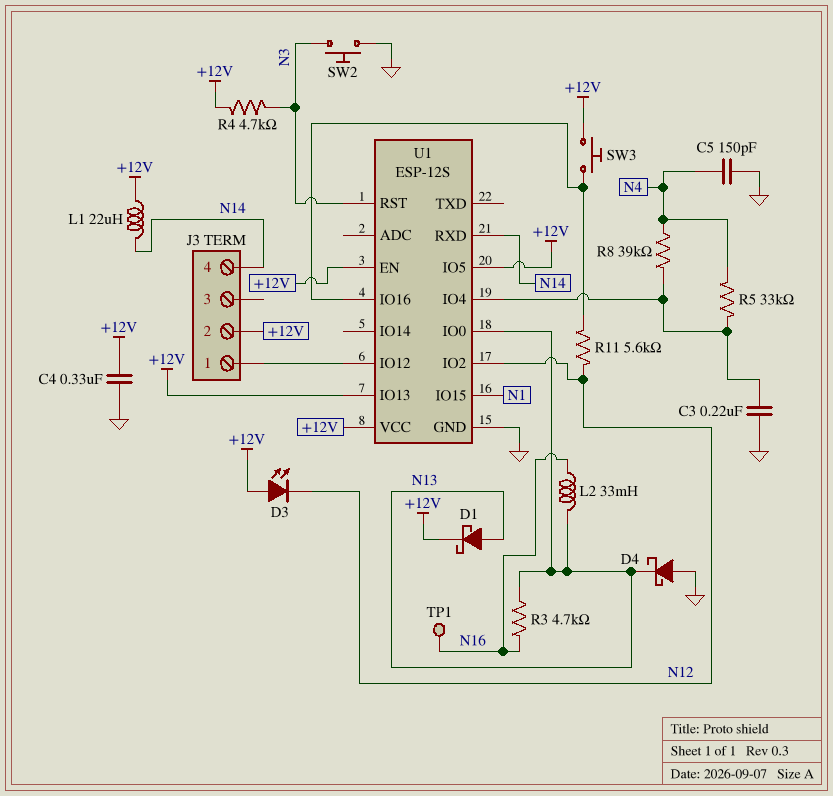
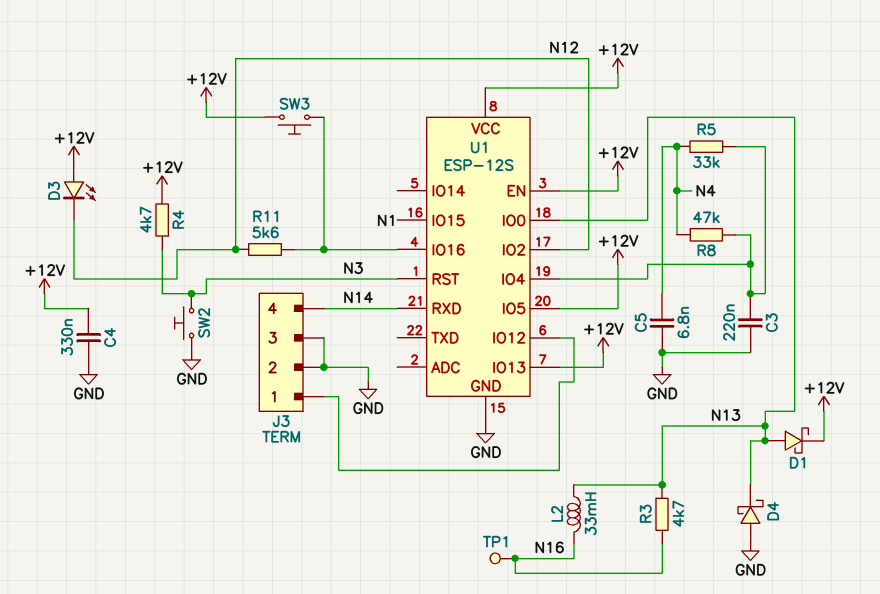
C5: 150pF (GND, N4) -> 6.8nF (GND, N4)
J3 pin 2: +12V -> GND
J3 pin 3: none -> GND
L1: 22uH (+12V, N14) -> none
R8: 39k (N4, U1/IO4) -> 47k (N4, U1/IO4)

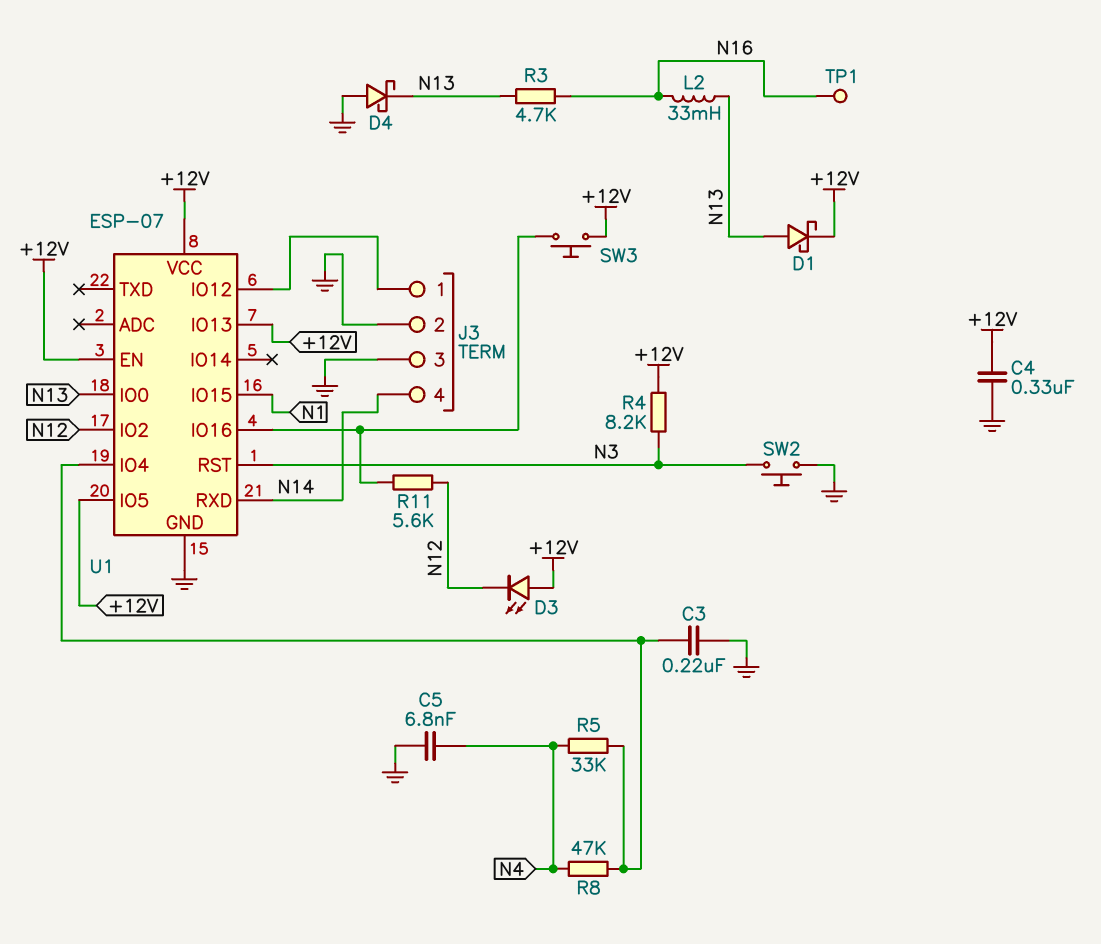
R4: 4.7k (+12V, N3) -> 8.2k (+12V, N3)
U1: ESP-12S -> ESP-07

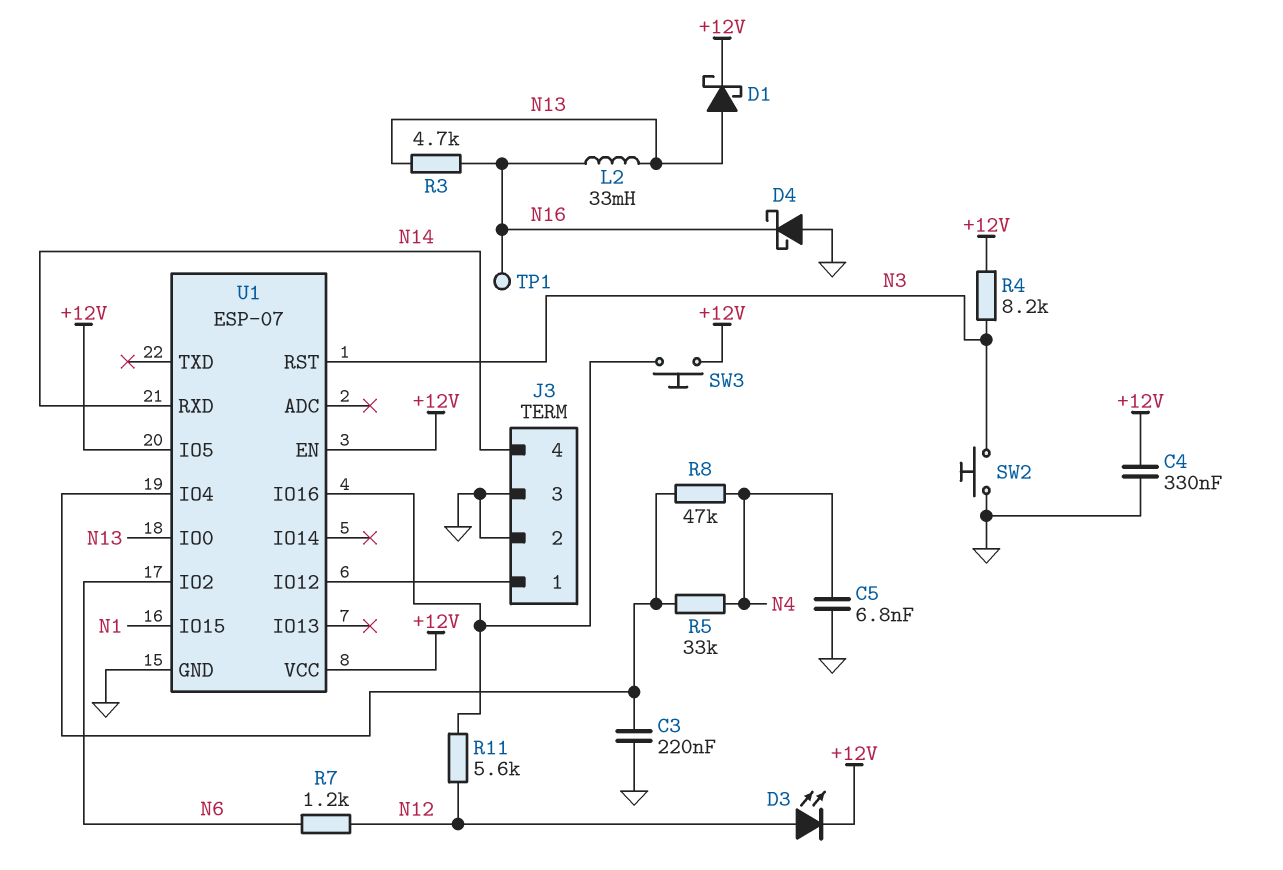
D3: LED (A +12V, K N12) -> LED (A N12, K +12V)
D4: schottky (A GND, K N13) -> schottky (A GND, K N16)
R7: none -> 1.2k (N6, N12)
U1 pin IO2: N12 -> N6
U1 pin IO13: +12V -> none

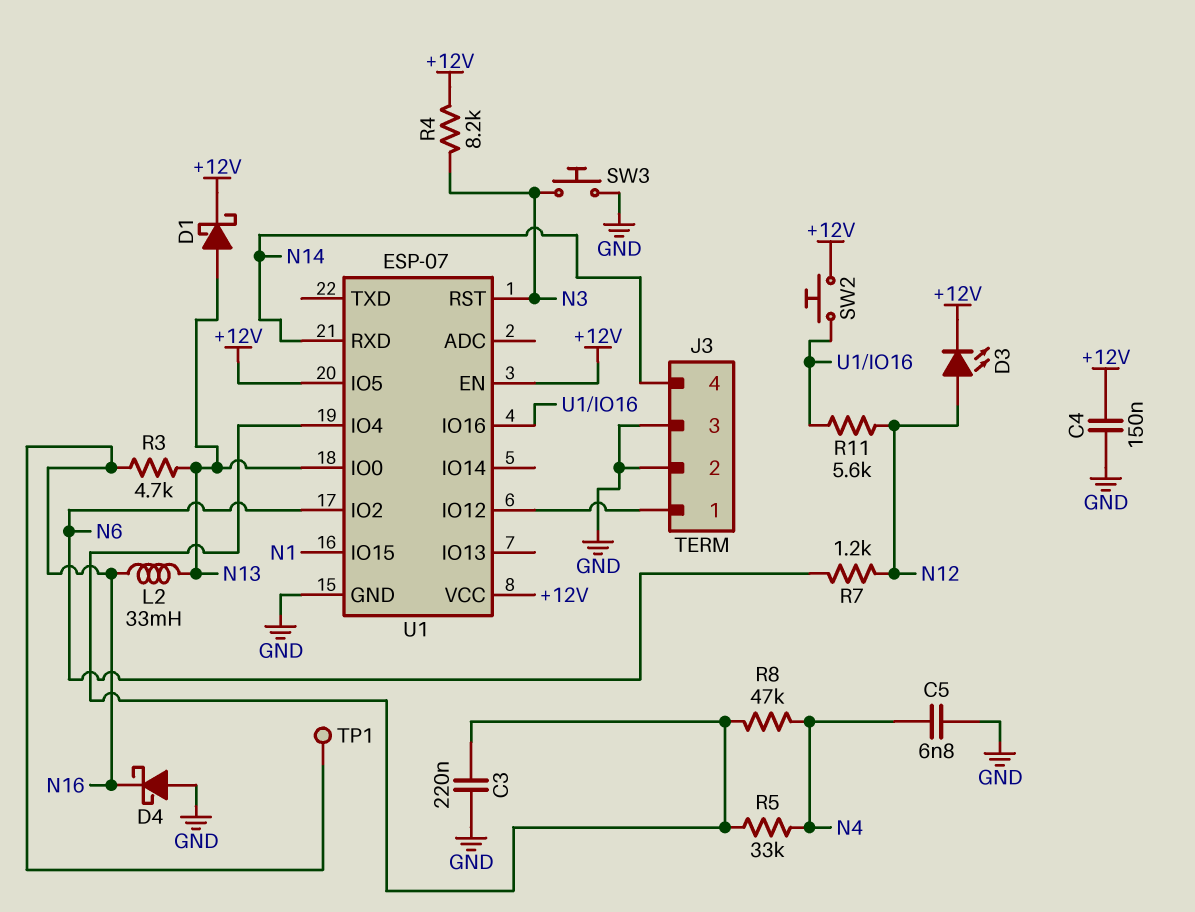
C4: 330nF (+12V, GND) -> 150nF (+12V, GND)
SW2: button (GND, N3) -> button (+12V, U1/IO16)
SW3: button (+12V, U1/IO16) -> button (GND, N3)

